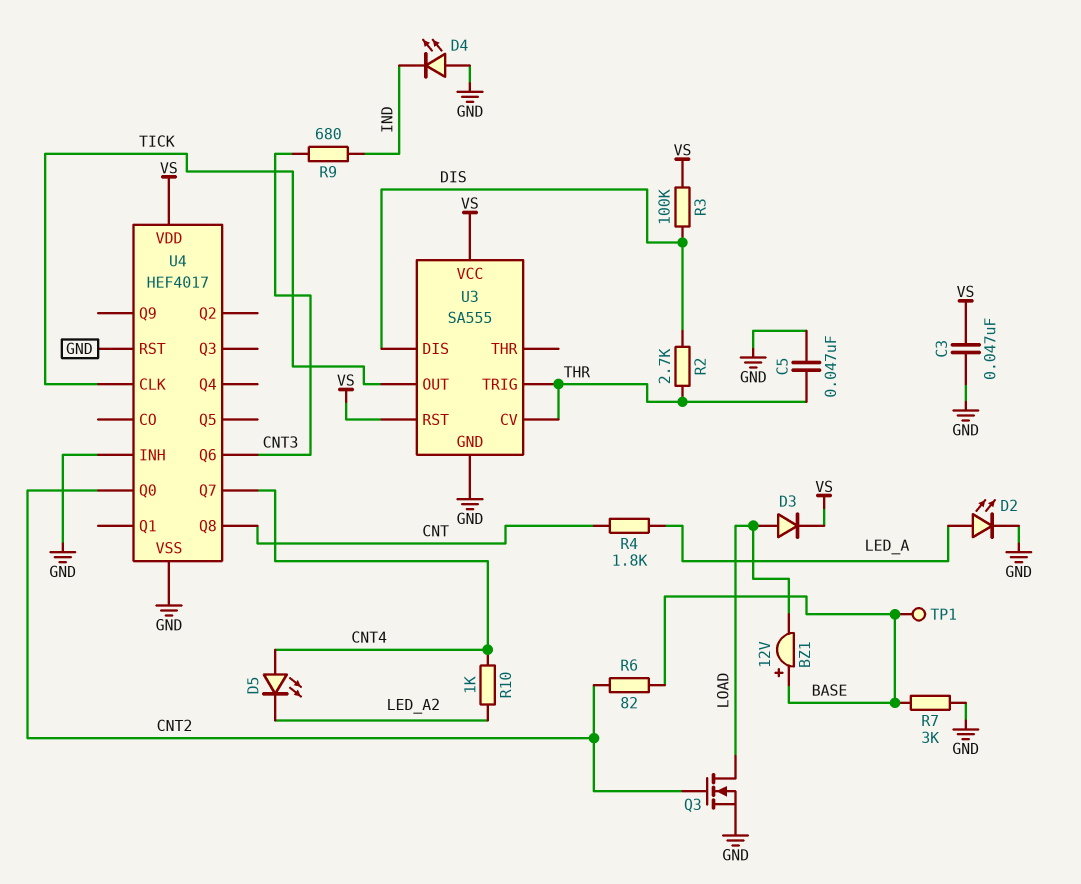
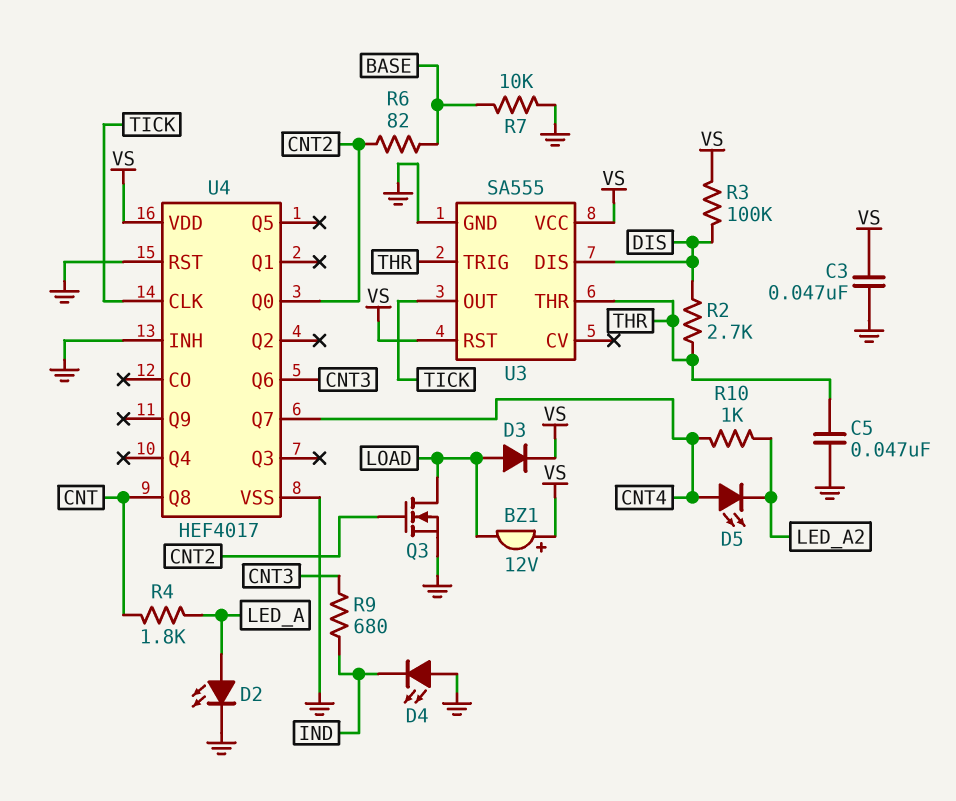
BZ1: buzzer 12V (plus BASE, minus LOAD) -> buzzer 12V (plus VS, minus LOAD)
R7: 3k (BASE, GND) -> 10k (BASE, GND)
TP1: test point (BASE) -> none
U3 pin CV: THR -> none
U3 pin THR: none -> THR

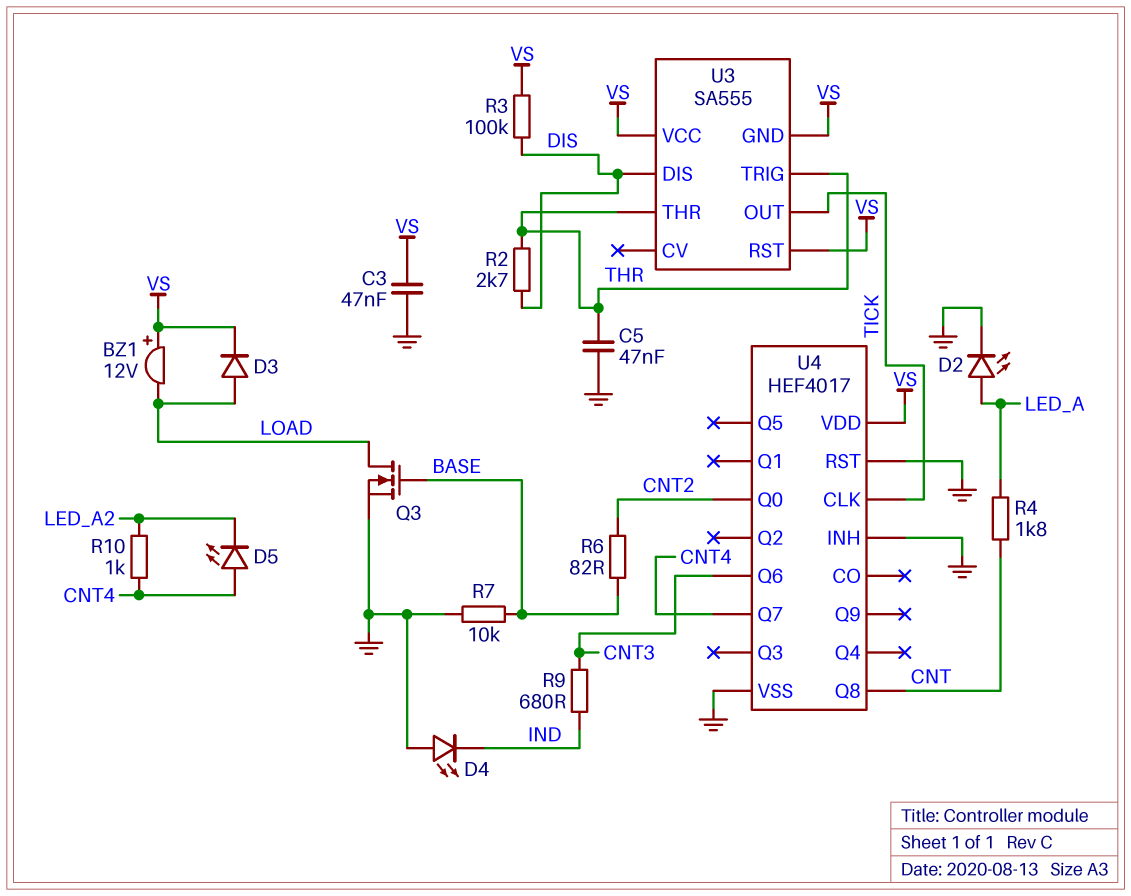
Q3: NMOS (G CNT2, D LOAD, S GND) -> NMOS (G BASE, D LOAD, S GND)
U3 pin GND: GND -> VS

